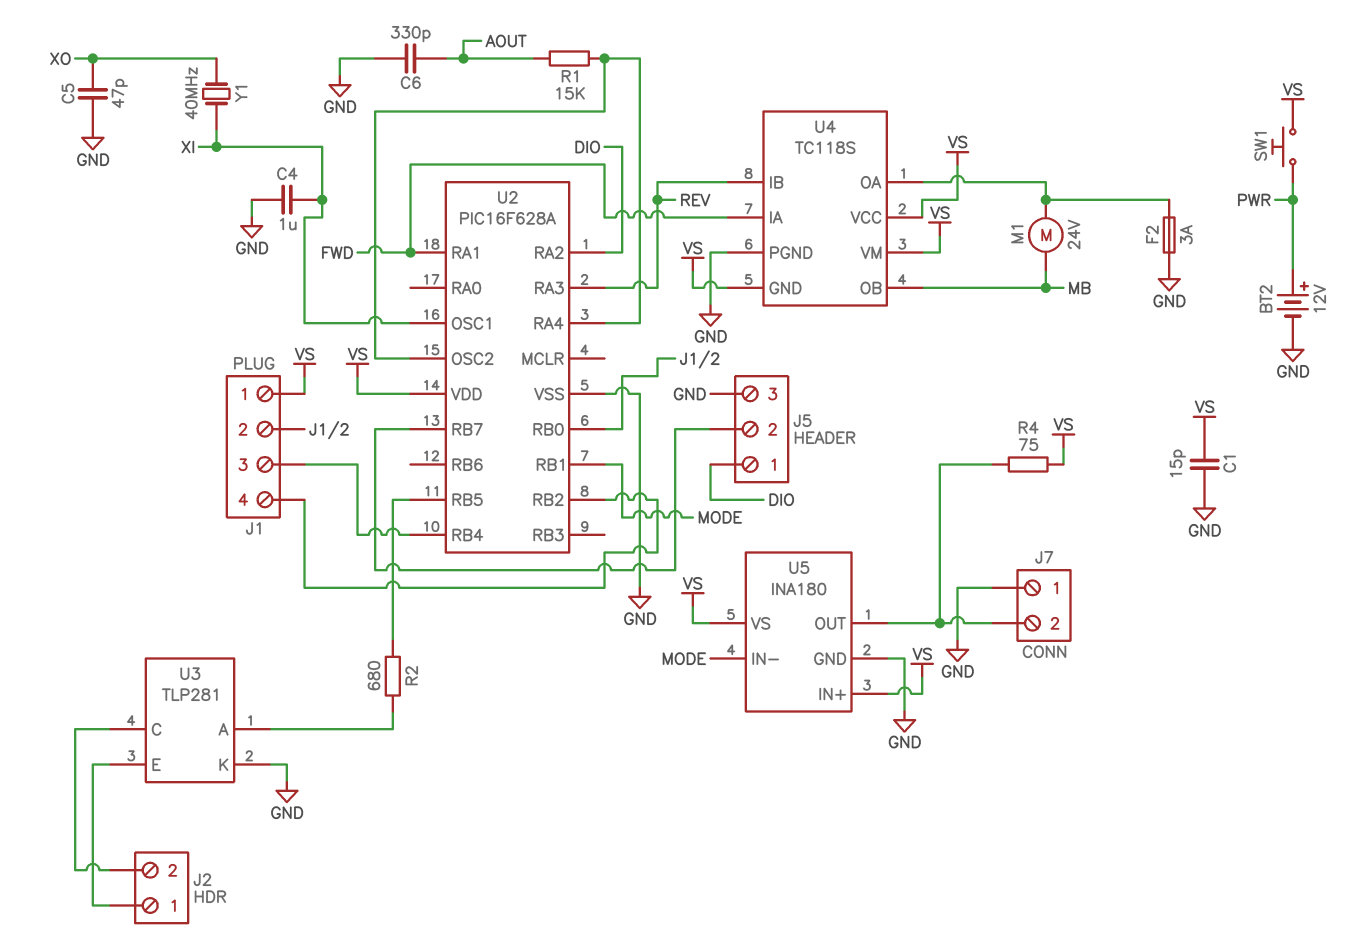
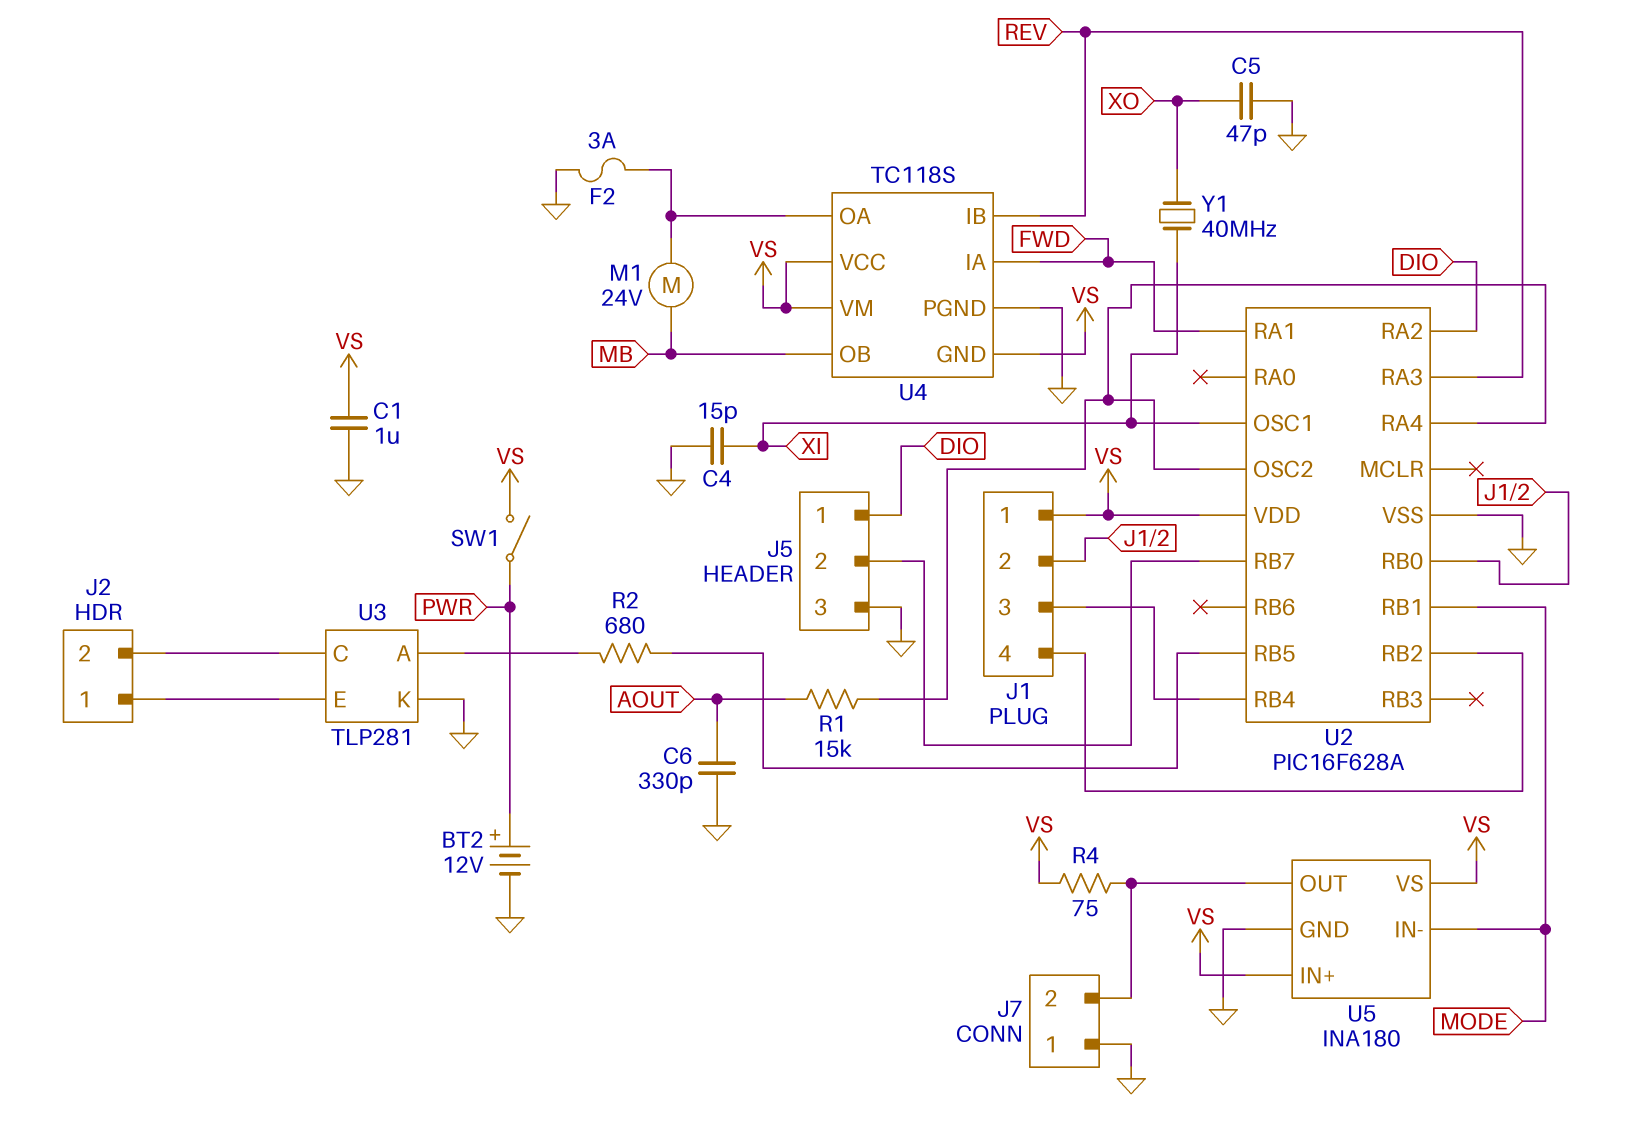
C1: 15pF (GND, VS) -> 1uF (GND, VS)
C4: 1uF (GND, XI) -> 15pF (GND, XI)
SW1: button (PWR, VS) -> switch (PWR, VS)

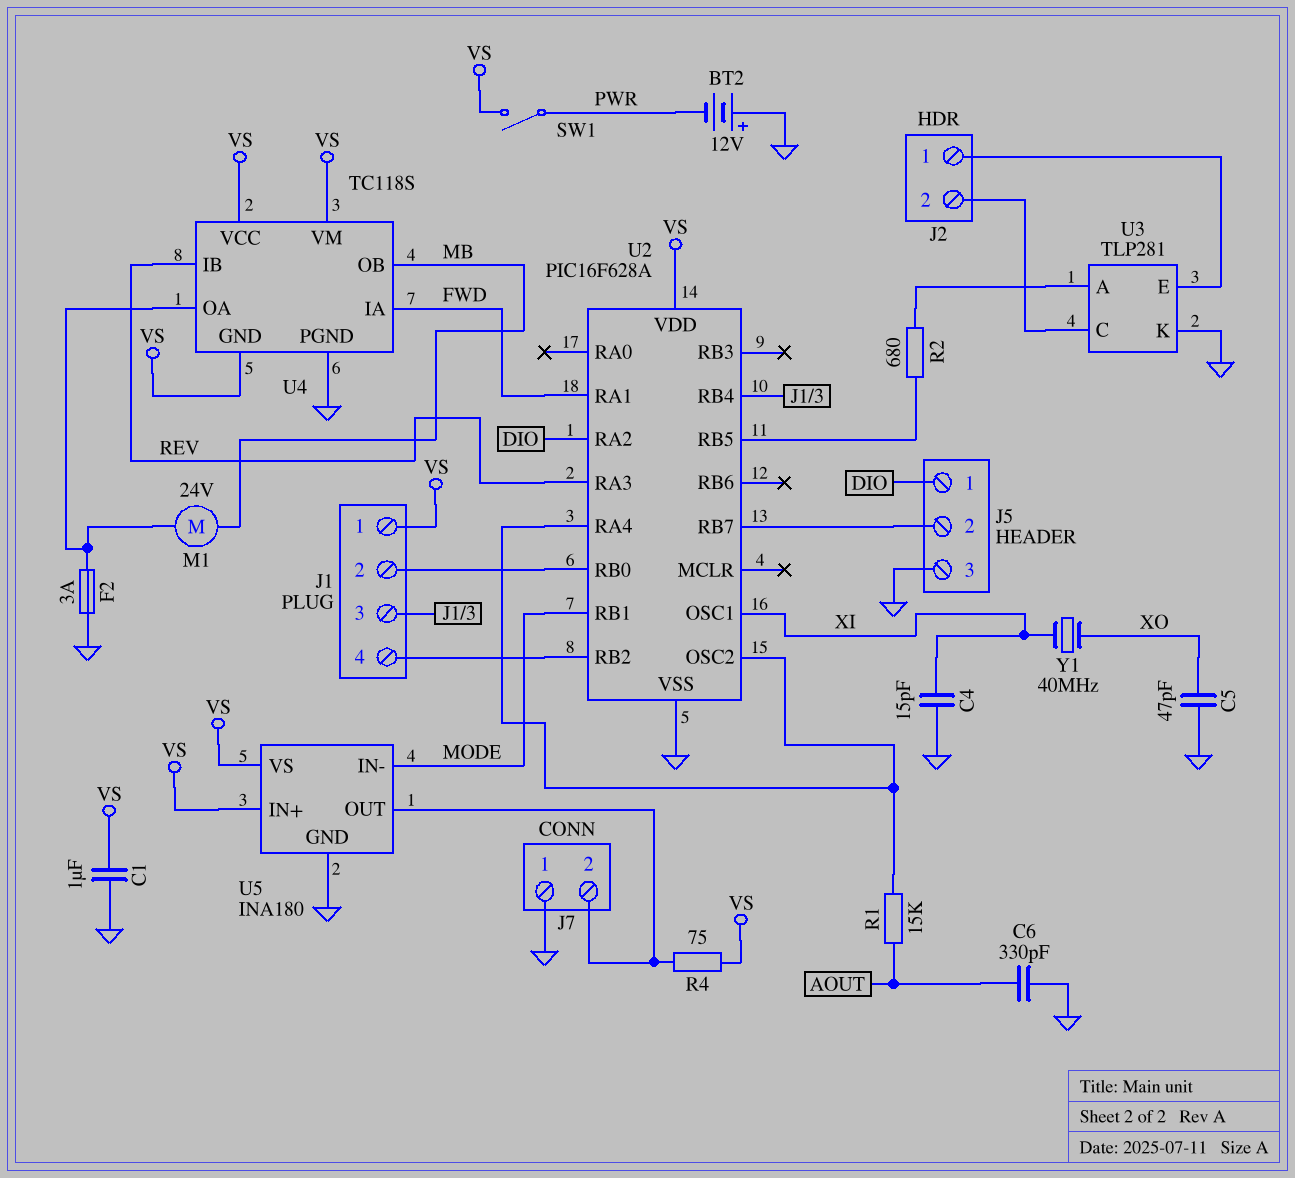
BT2: 12V (plus PWR, minus GND) -> 12V (plus GND, minus PWR)

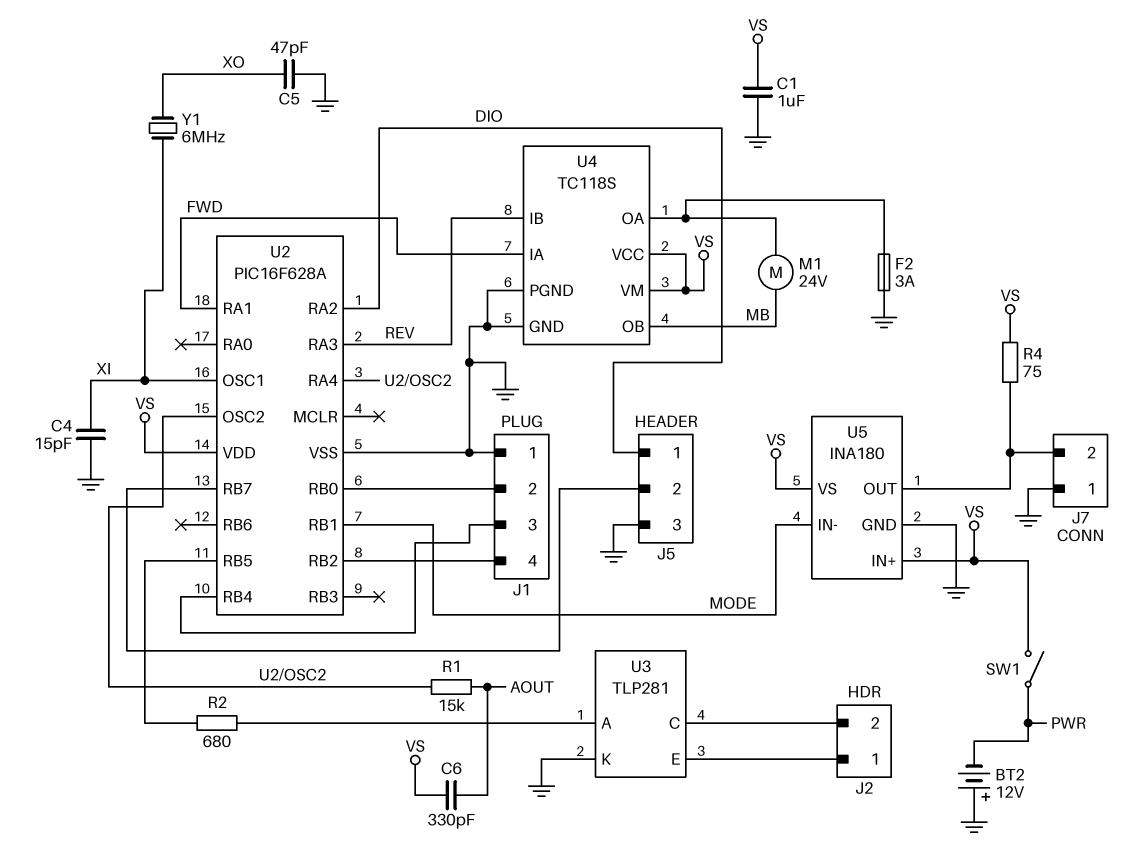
C6: 330pF (AOUT, GND) -> 330pF (AOUT, VS)
J1 pin 1: VS -> GND
U4 pin GND: VS -> GND
Y1: 40MHz (XI, XO) -> 6MHz (XI, XO)

